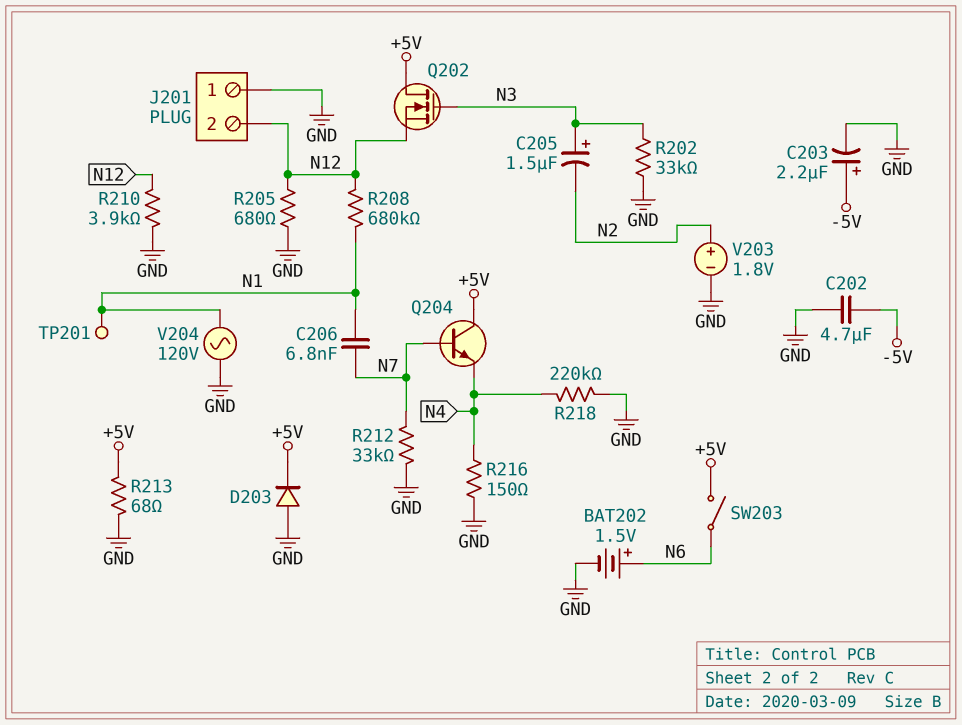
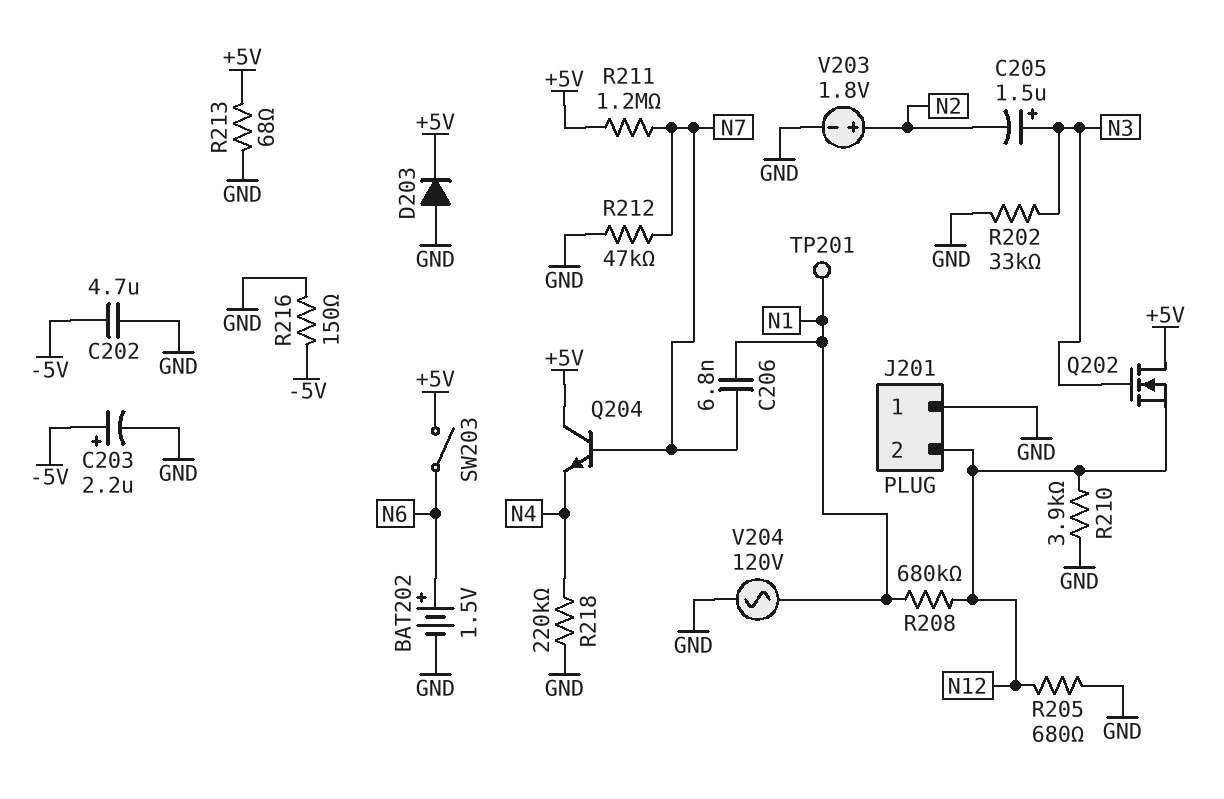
R211: none -> 1.2M (+5V, N7)
R212: 33k (GND, N7) -> 47k (GND, N7)
R216: 150 (GND, N4) -> 150 (-5V, GND)

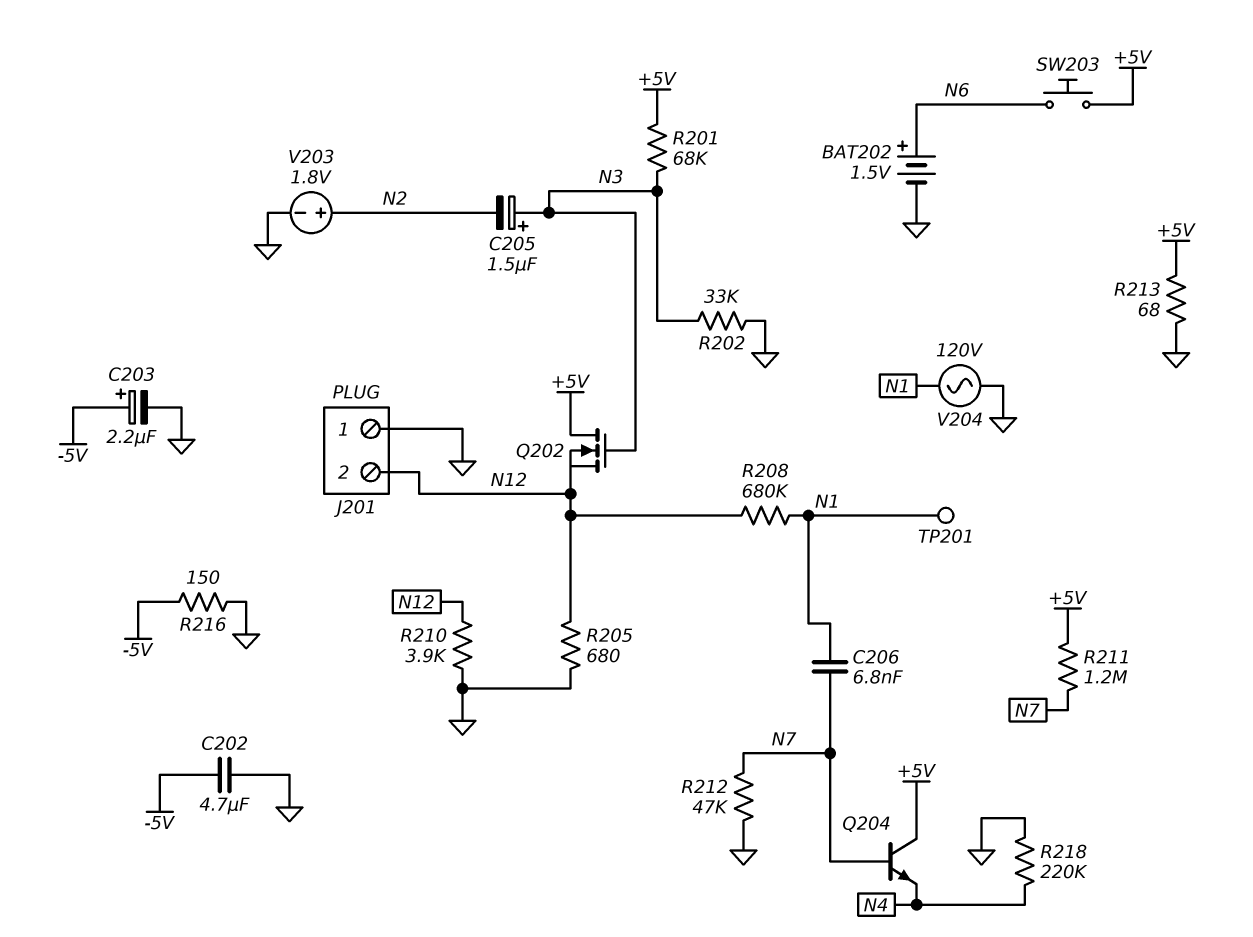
D203: diode (A GND, K +5V) -> none
R201: none -> 68k (+5V, N3)
SW203: switch (+5V, N6) -> button (+5V, N6)

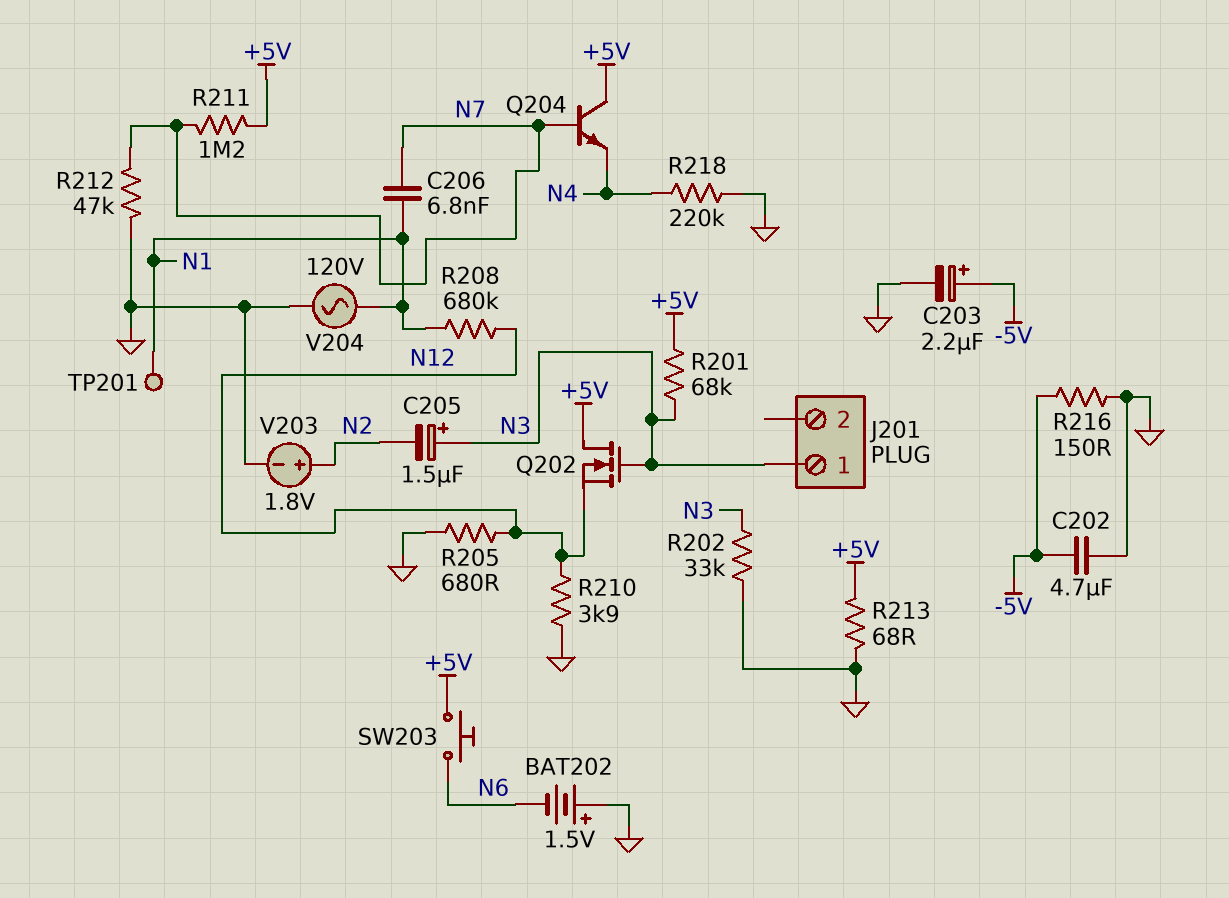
BAT202: 1.5V (plus N6, minus GND) -> 1.5V (plus GND, minus N6)
J201 pin 1: GND -> N3
J201 pin 2: N12 -> none

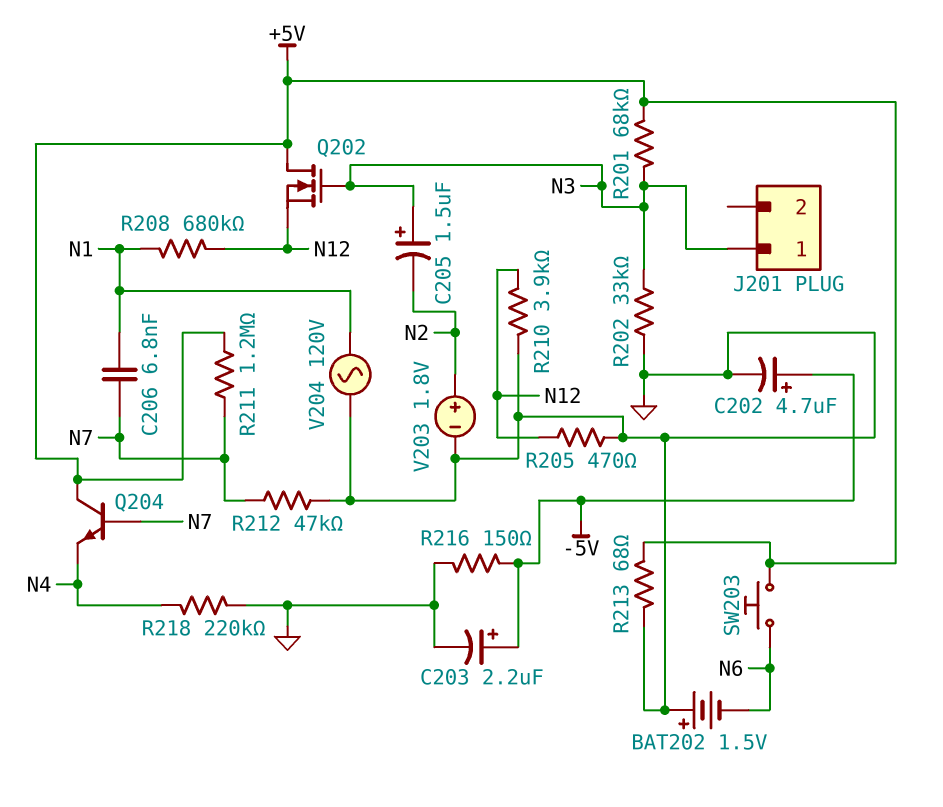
C202: 4.7uF (-5V, GND) -> 4.7uF (plus -5V, minus GND)
R205: 680 (GND, N12) -> 470 (GND, N12)
TP201: test point (N1) -> none

